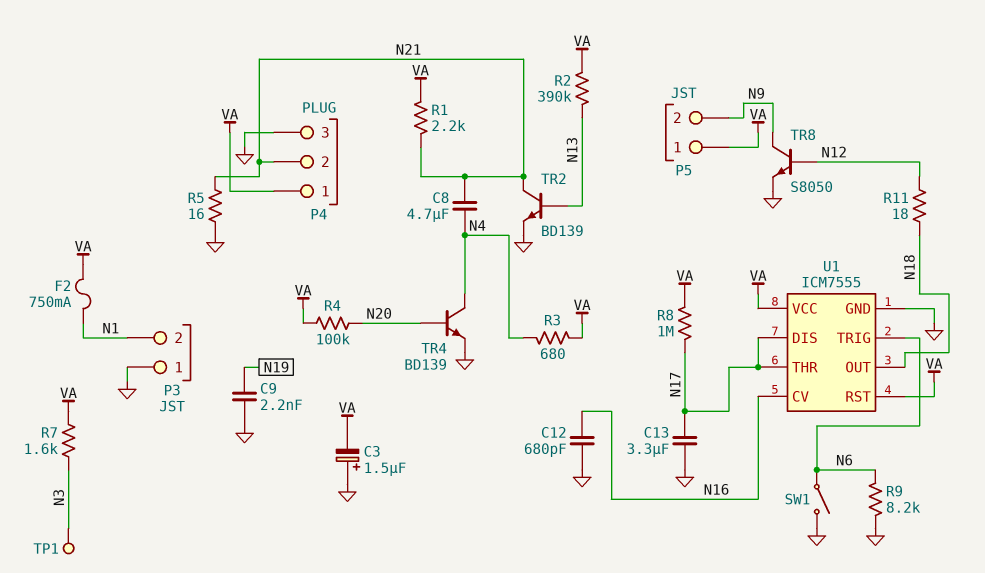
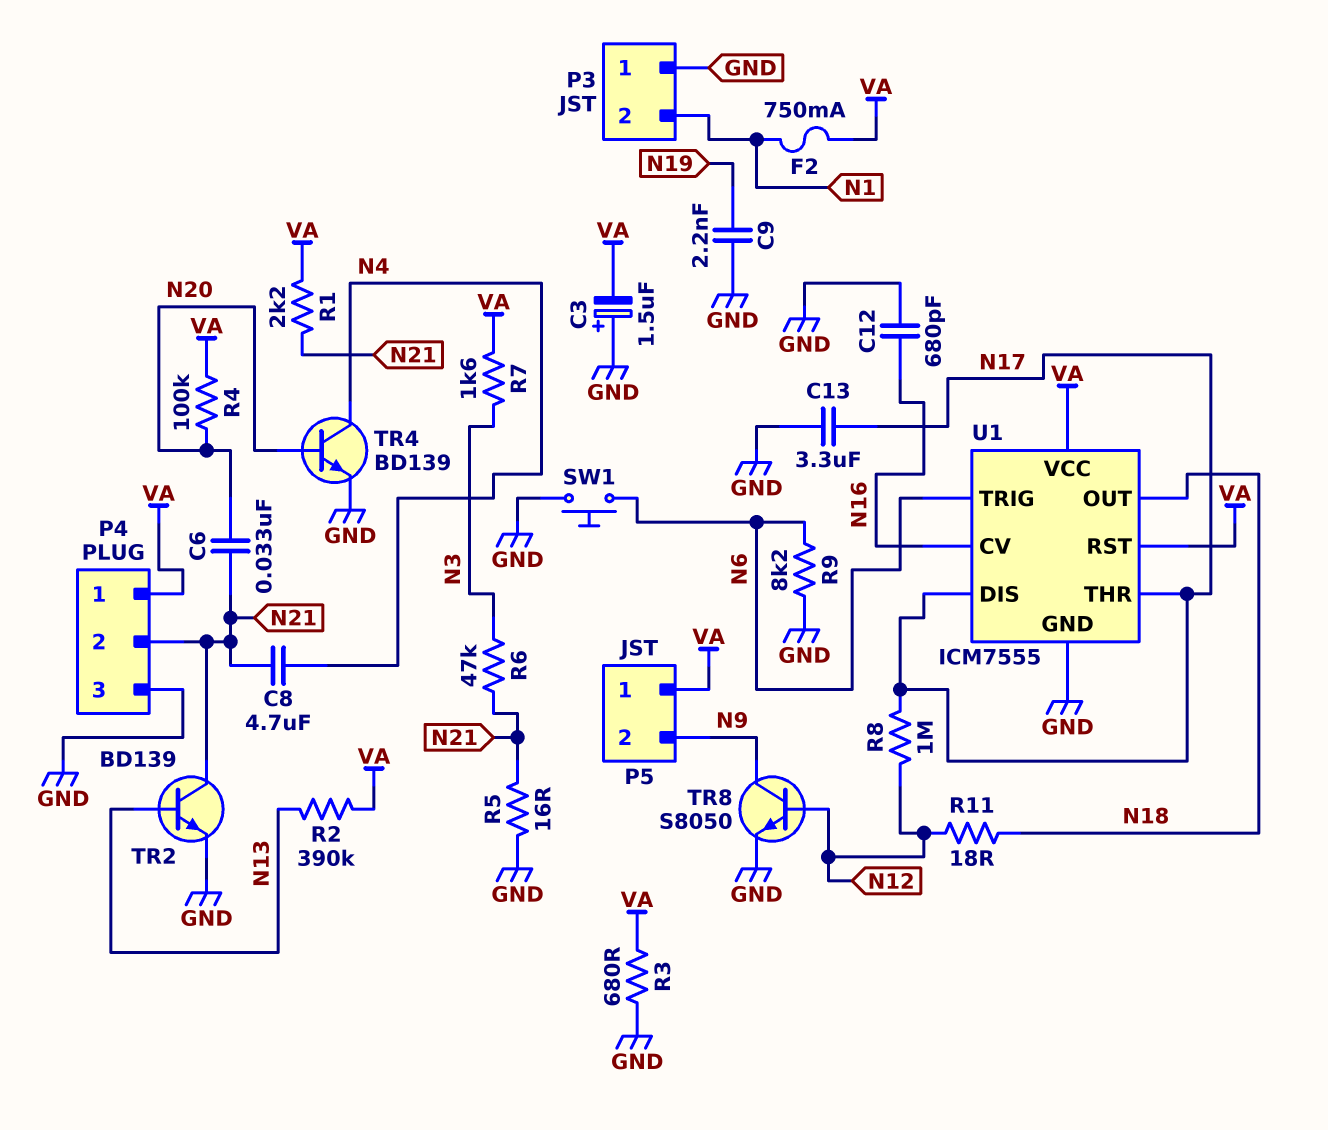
C6: none -> 33nF (N20, N21)
R3: 680 (N4, VA) -> 680 (GND, VA)
R6: none -> 47k (N3, N21)
R8: 1M (N17, VA) -> 1M (N12, N17)
SW1: switch (GND, N6) -> button (GND, N6)
TP1: test point (N3) -> none

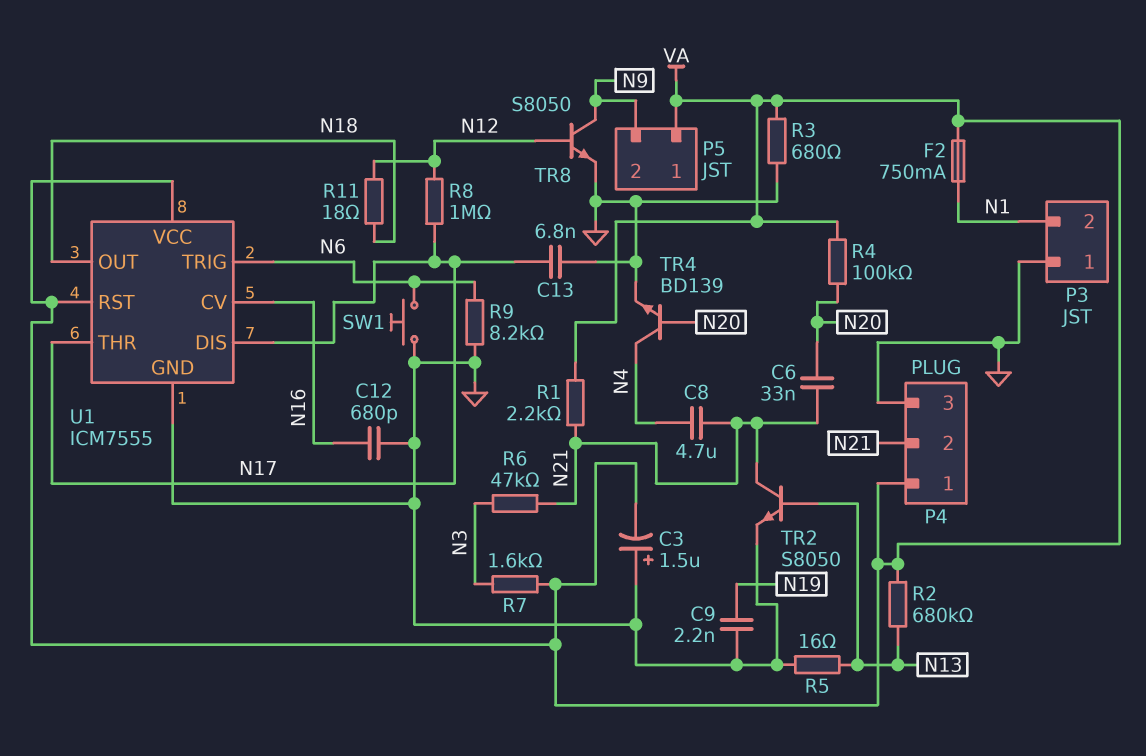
C13: 3.3uF (GND, N17) -> 6.8nF (GND, N17)
R2: 390k (N13, VA) -> 680k (N13, VA)
R5: 16 (GND, N21) -> 16 (GND, N13)
TR2: NPN BD139 (B N13, C N21, E GND) -> NPN S8050 (B N13, C N21, E GND)

